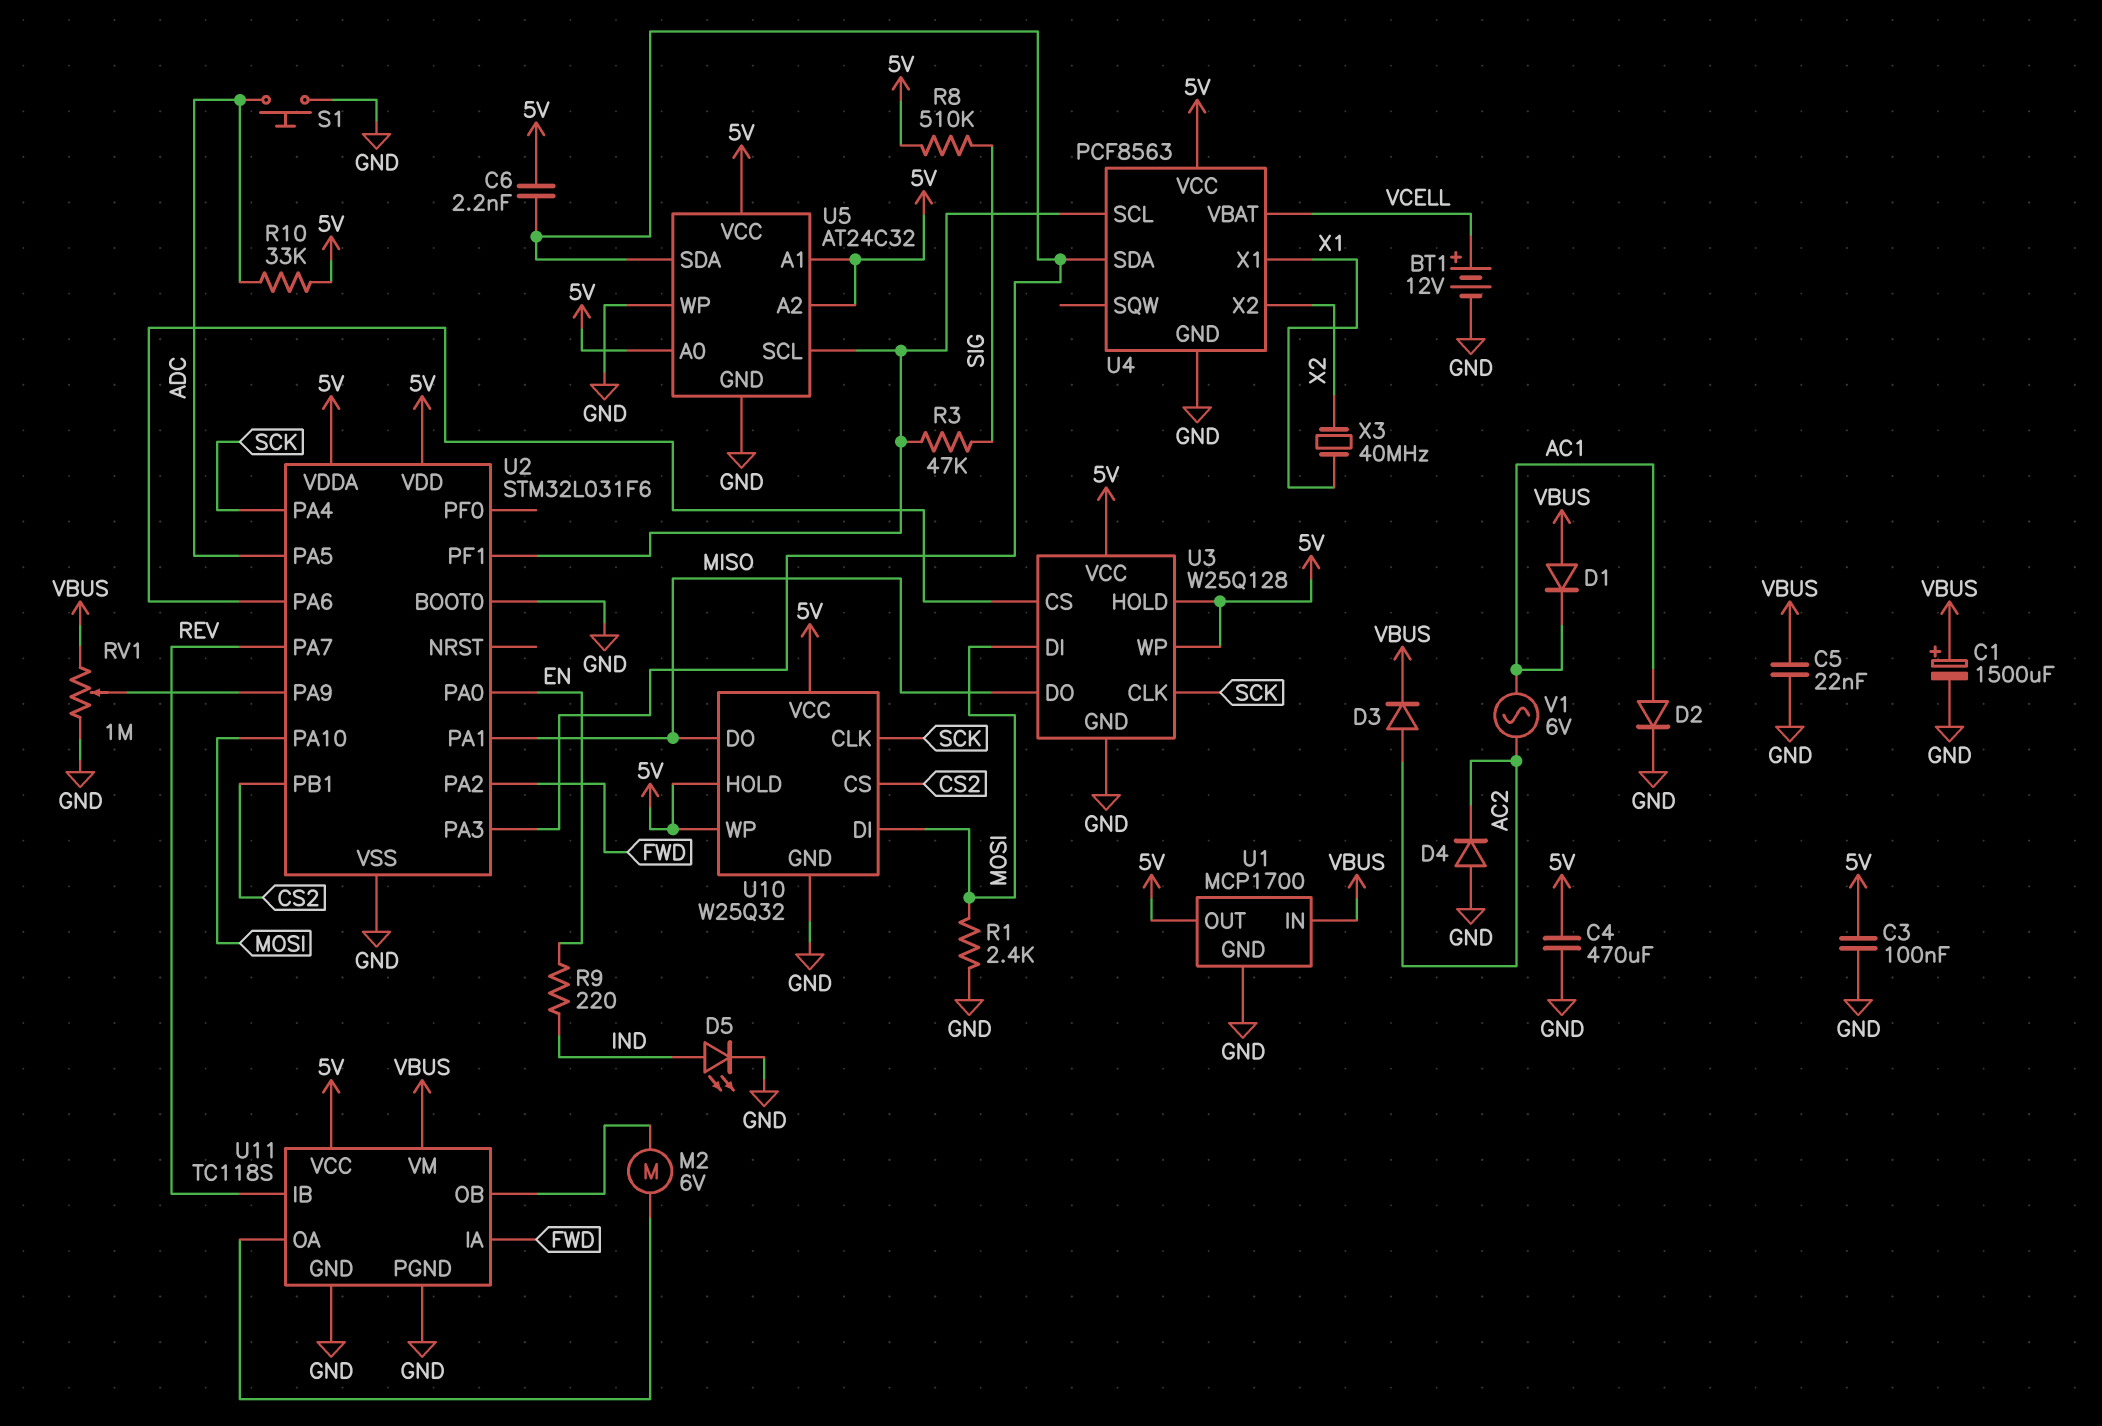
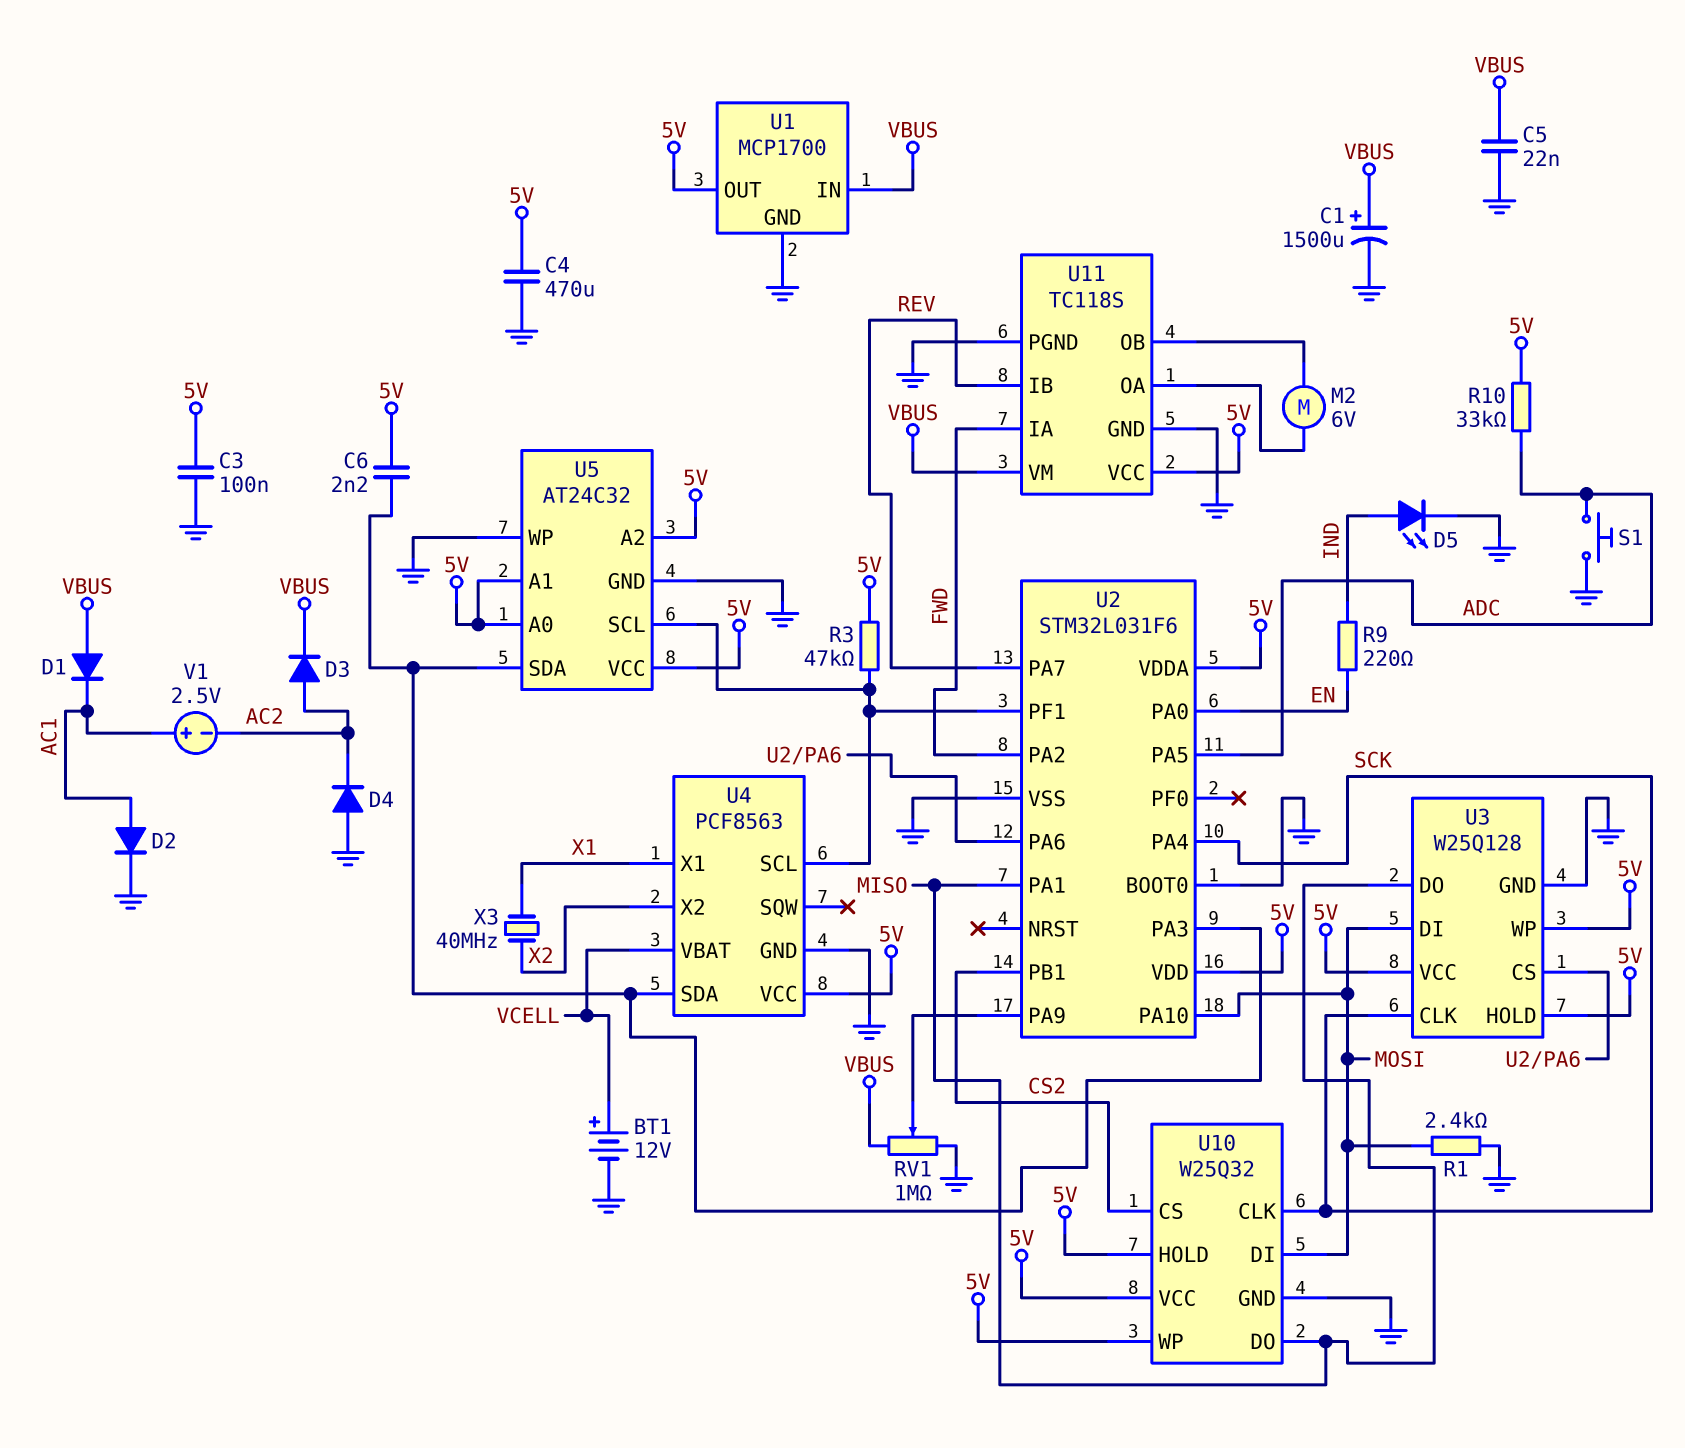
R3: 47k (SIG, U2/PF1) -> 47k (5V, U2/PF1)
R8: 510k (5V, SIG) -> none
V1: AC 6V (AC1, AC2) -> 2.5V (plus AC1, minus AC2)

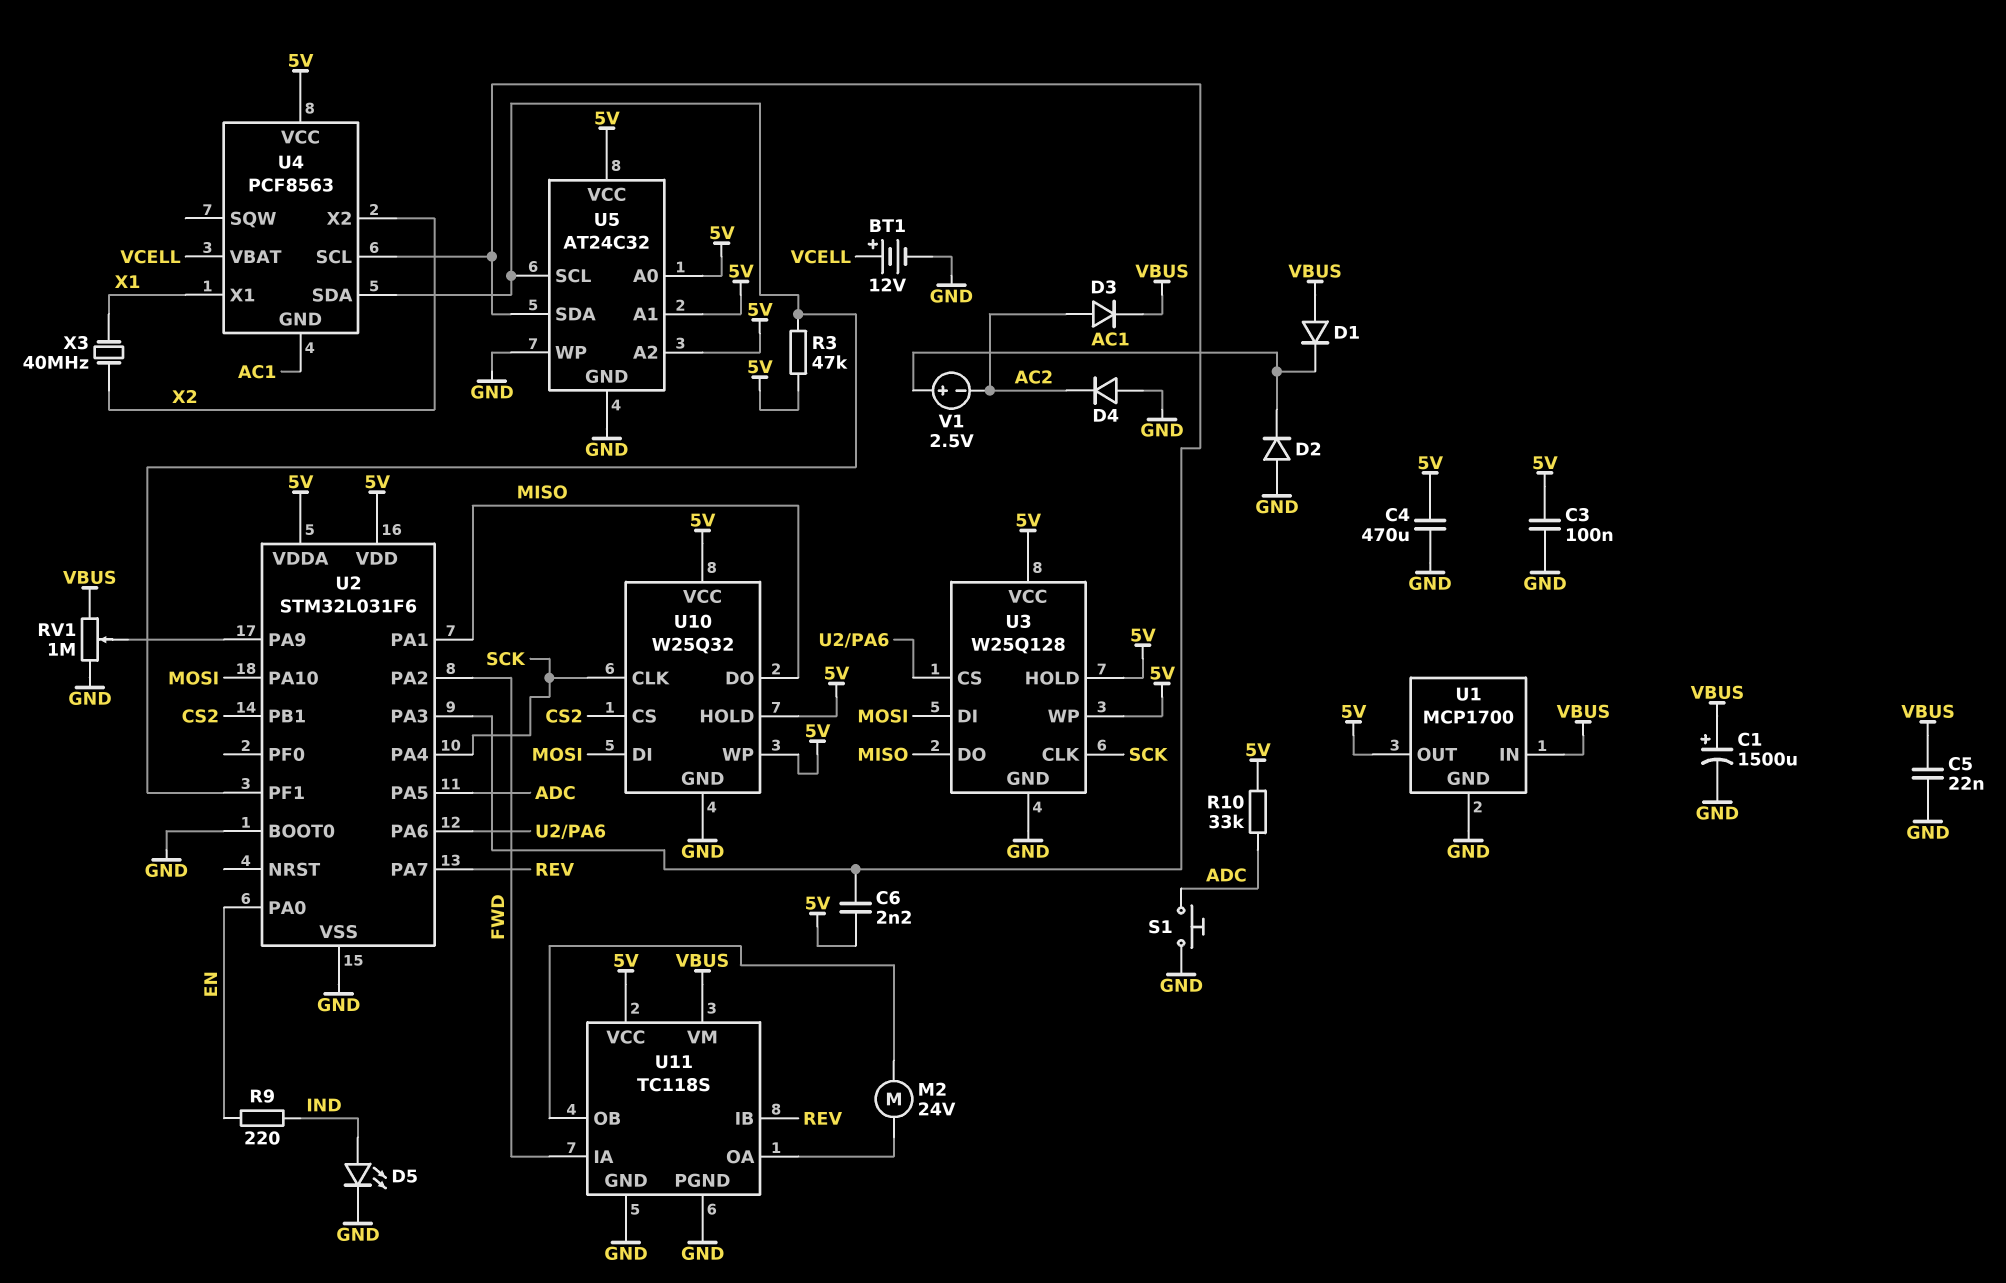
D2: diode (A AC1, K GND) -> diode (A GND, K AC1)
M2: motor 6V (U11/OA, U11/OB) -> motor 24V (U11/OA, U11/OB)
R1: 2.4k (GND, MOSI) -> none
U4 pin GND: GND -> AC1
U4 pin SCL: U2/PF1 -> U2/PA3
U4 pin SDA: U2/PA3 -> U2/PF1

